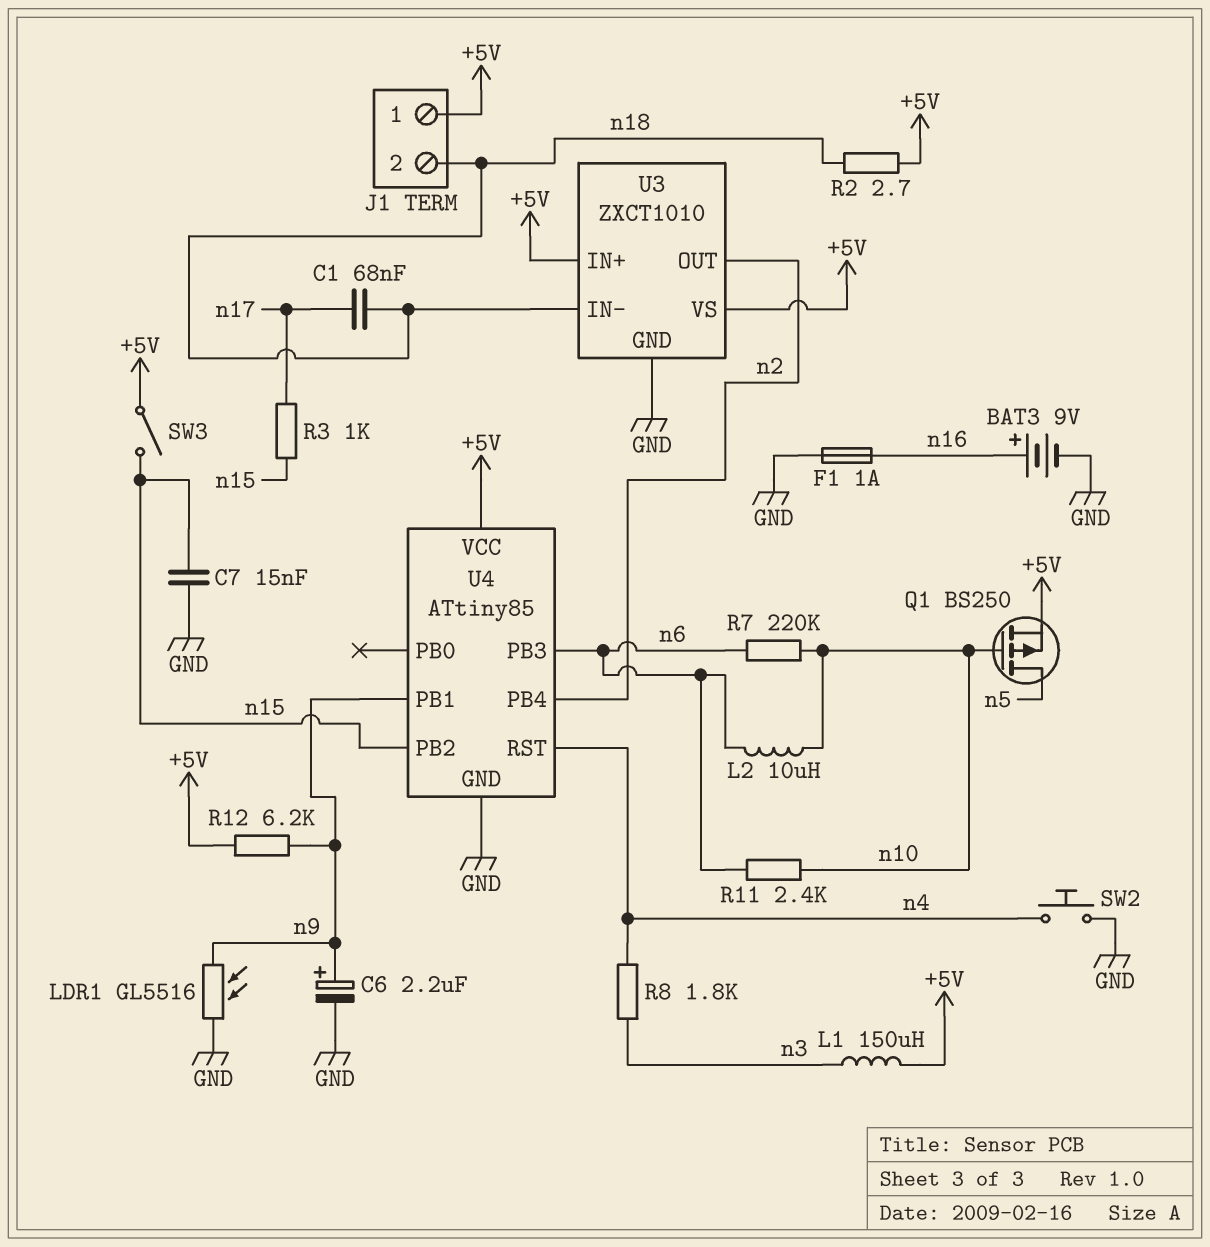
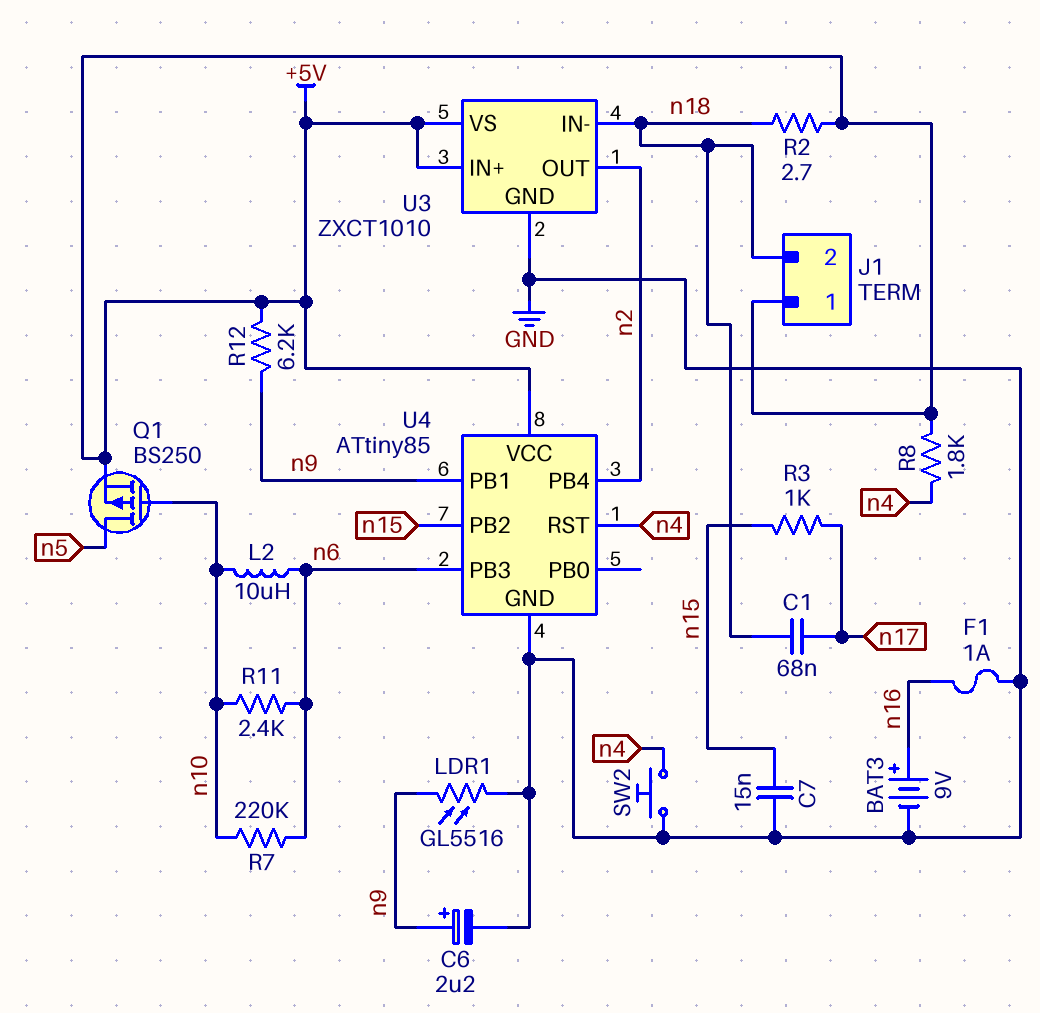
L1: 150uH (+5V, n3) -> none
R8: 1.8k (n3, n4) -> 1.8k (+5V, n4)
SW3: switch (+5V, n15) -> none

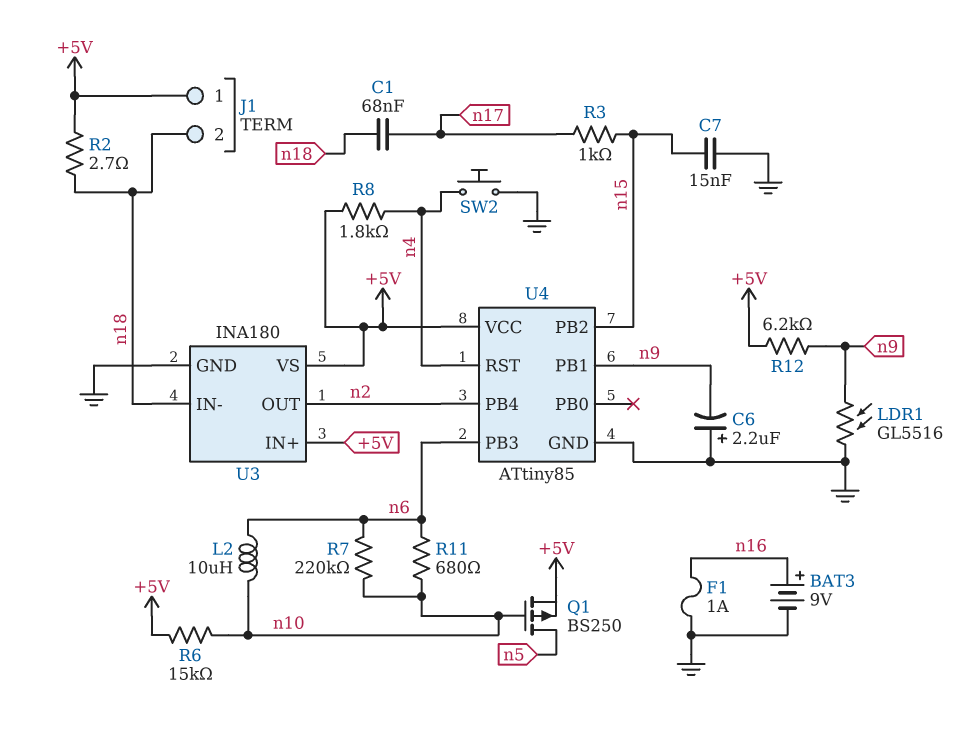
C6: 2.2uF (plus n9, minus GND) -> 2.2uF (plus GND, minus n9)
R6: none -> 15k (+5V, n10)
R11: 2.4k (n6, n10) -> 680 (n6, n10)
U3: ZXCT1010 -> INA180

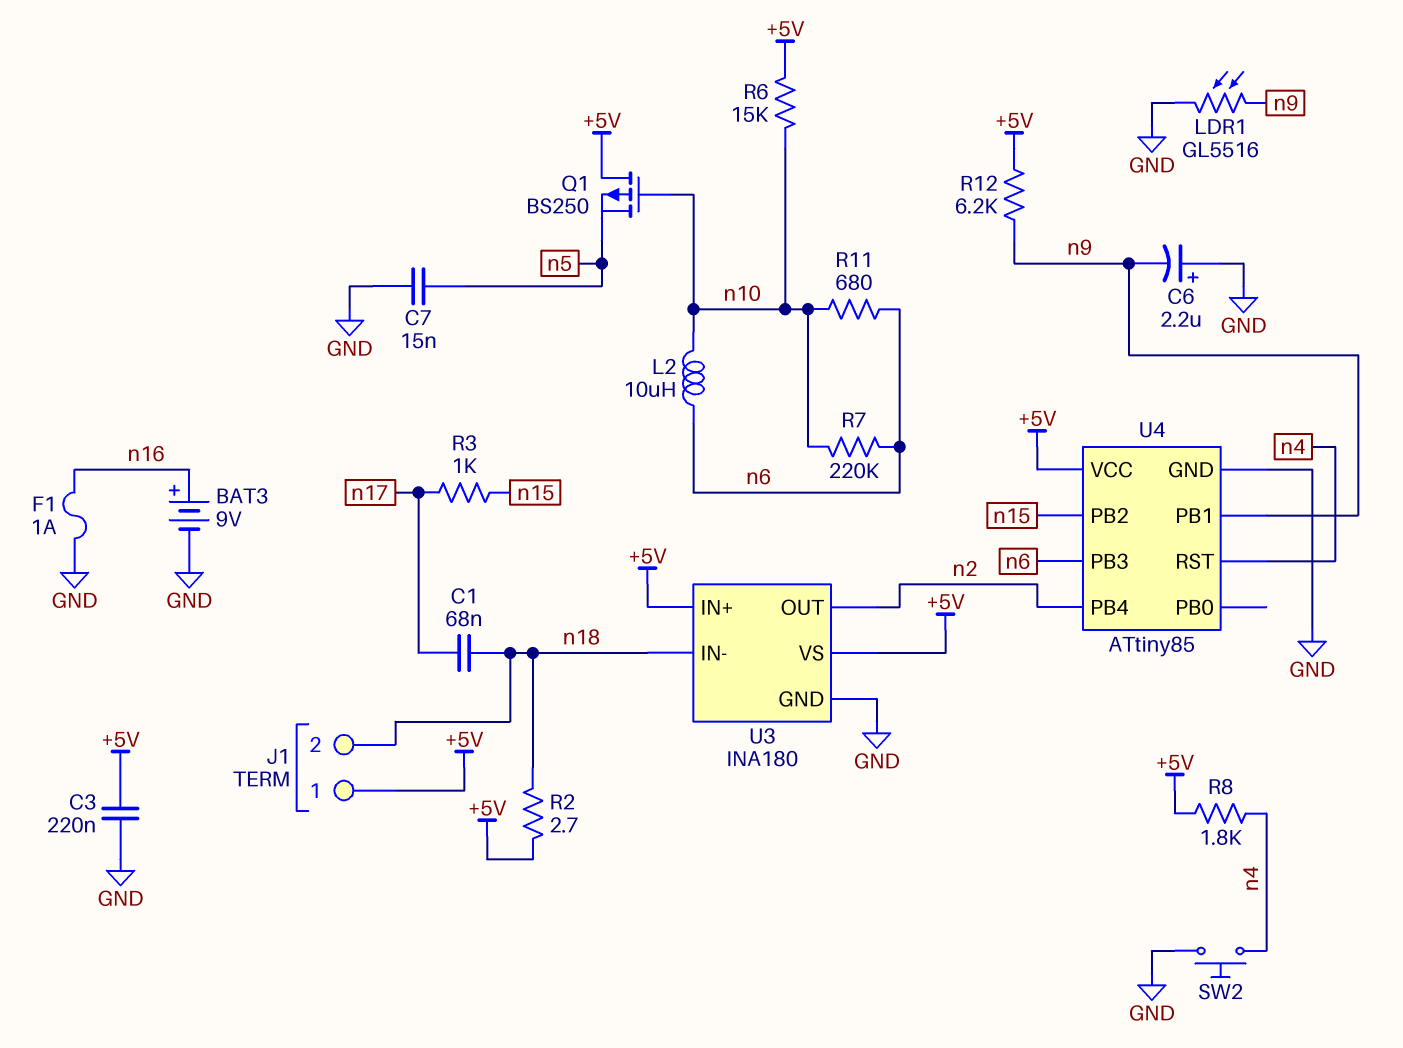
C3: none -> 220nF (+5V, GND)
C7: 15nF (GND, n15) -> 15nF (GND, n5)
Q1: PMOS BS250 (G n10, D n5, S +5V) -> PMOS BS250 (G n10, D +5V, S n5)

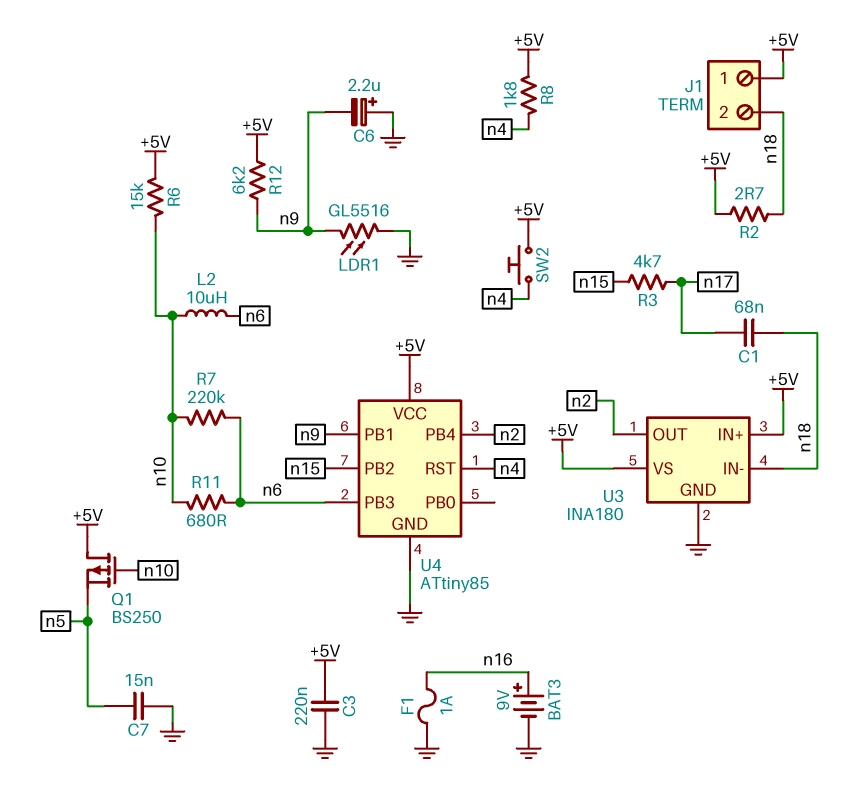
R3: 1k (n15, n17) -> 4.7k (n15, n17)
SW2: button (GND, n4) -> button (+5V, n4)

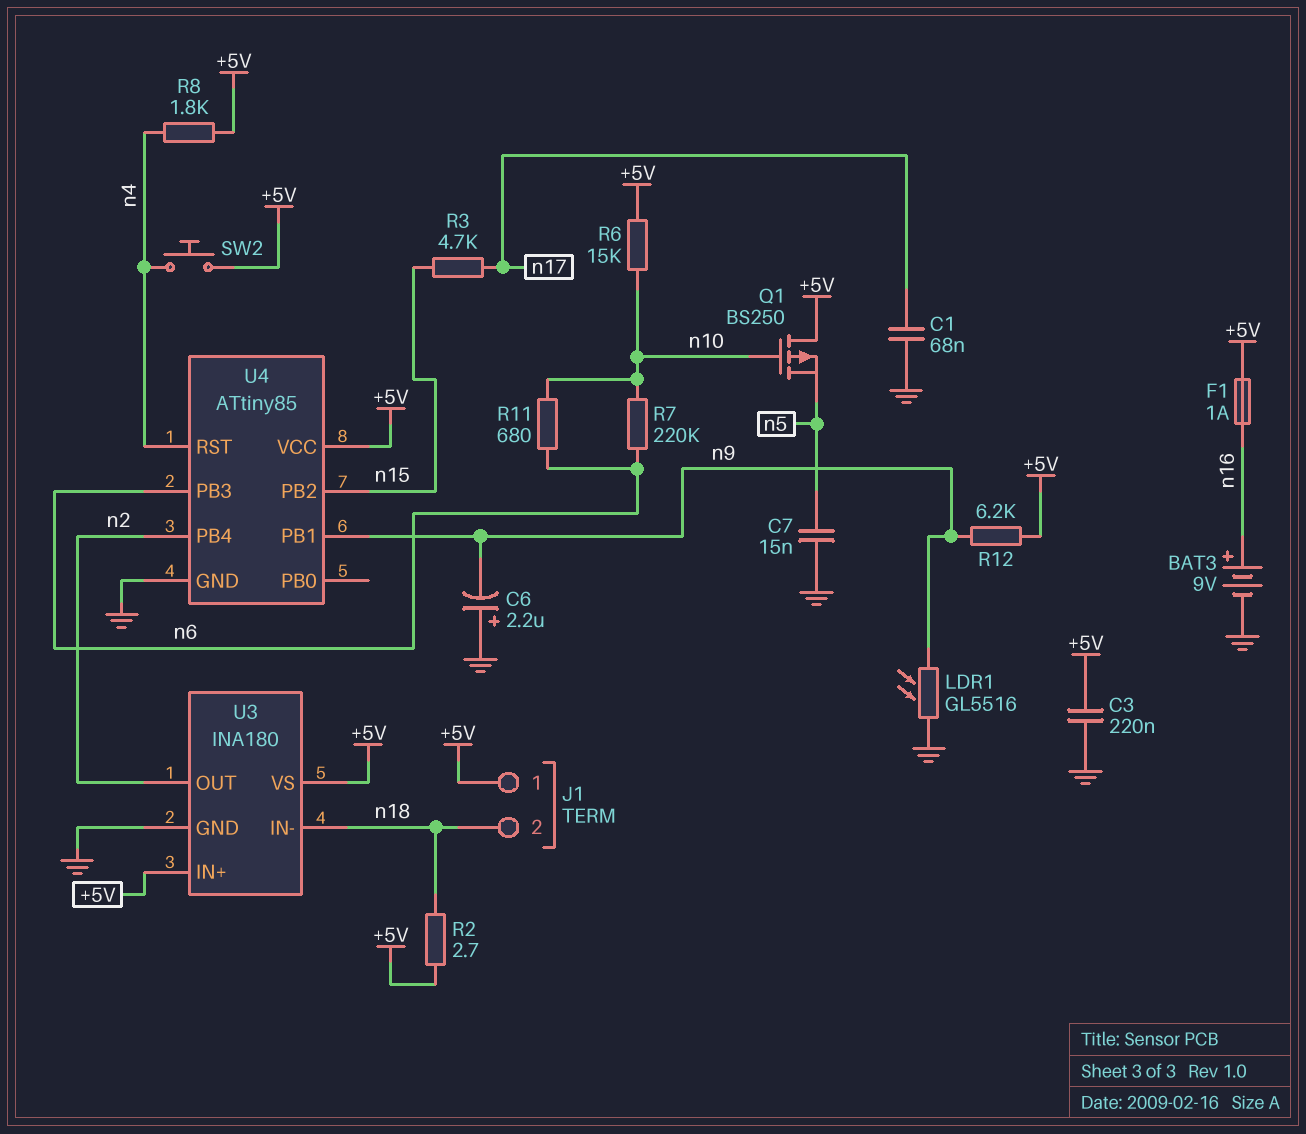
C1: 68nF (n17, n18) -> 68nF (GND, n17)
F1: 1A (GND, n16) -> 1A (+5V, n16)
L2: 10uH (n6, n10) -> none

